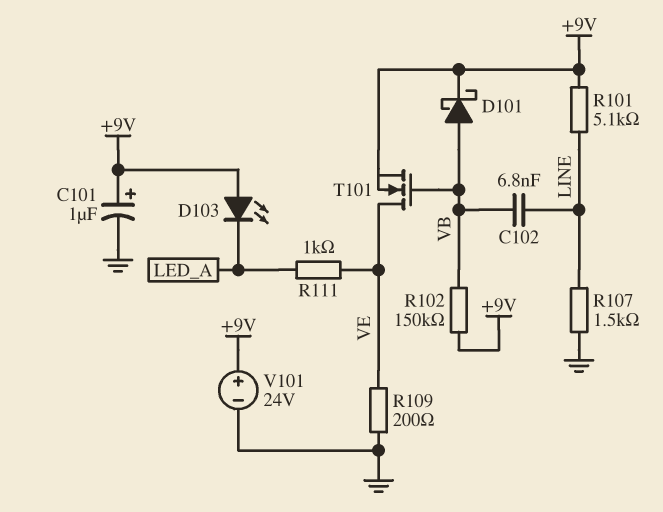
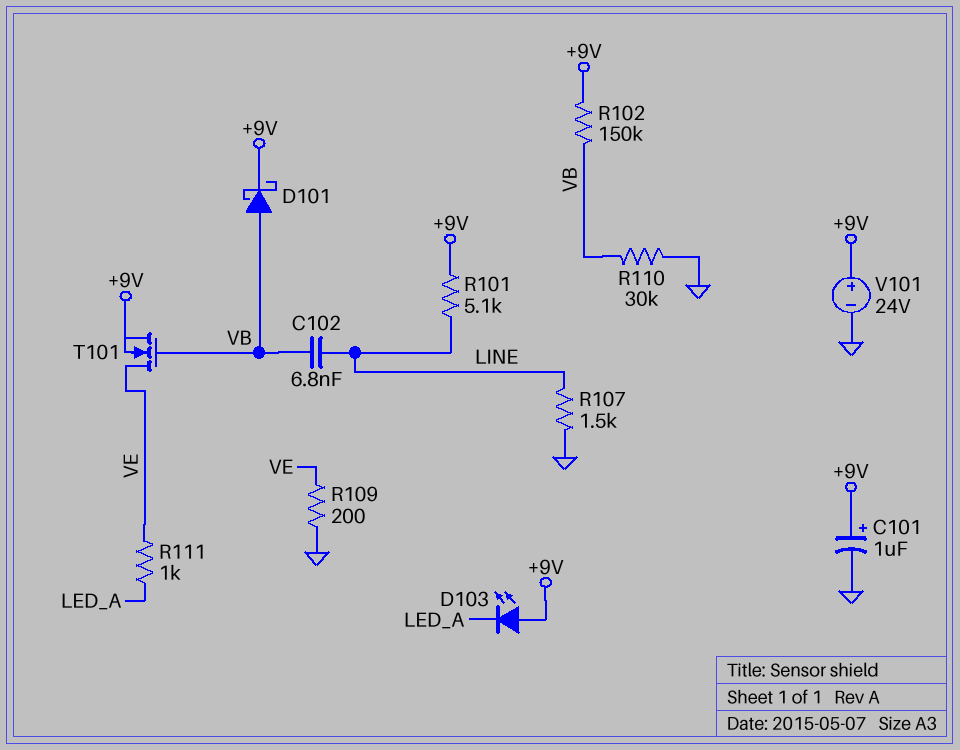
R110: none -> 30k (GND, VB)

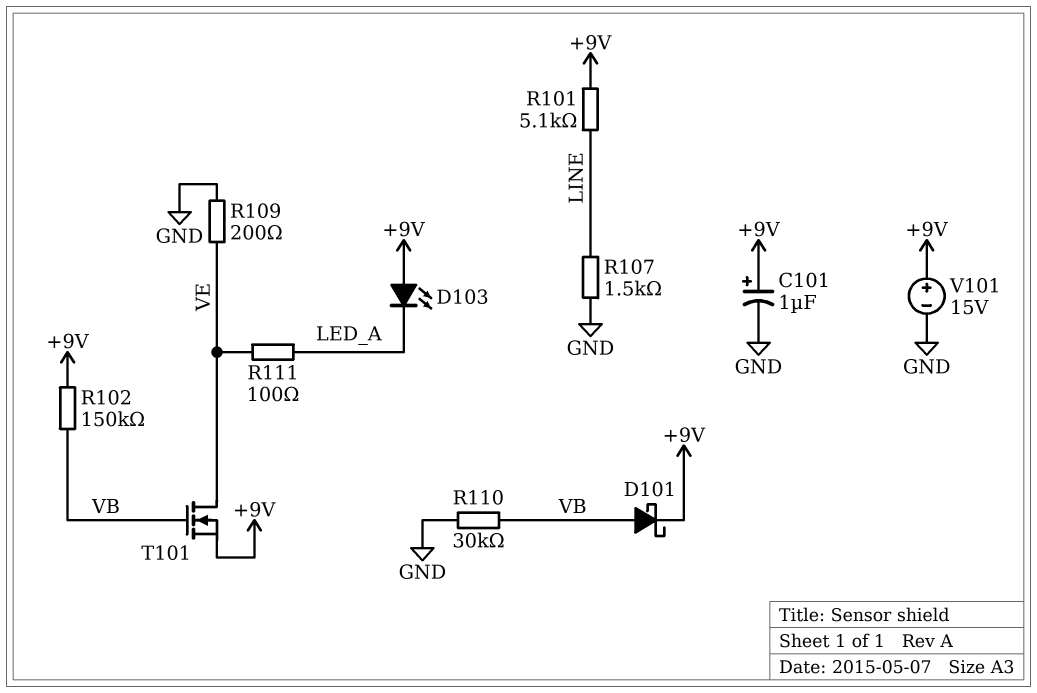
C102: 6.8nF (LINE, VB) -> none
R111: 1k (LED_A, VE) -> 100 (LED_A, VE)
V101: 24V (plus +9V, minus GND) -> 15V (plus +9V, minus GND)

